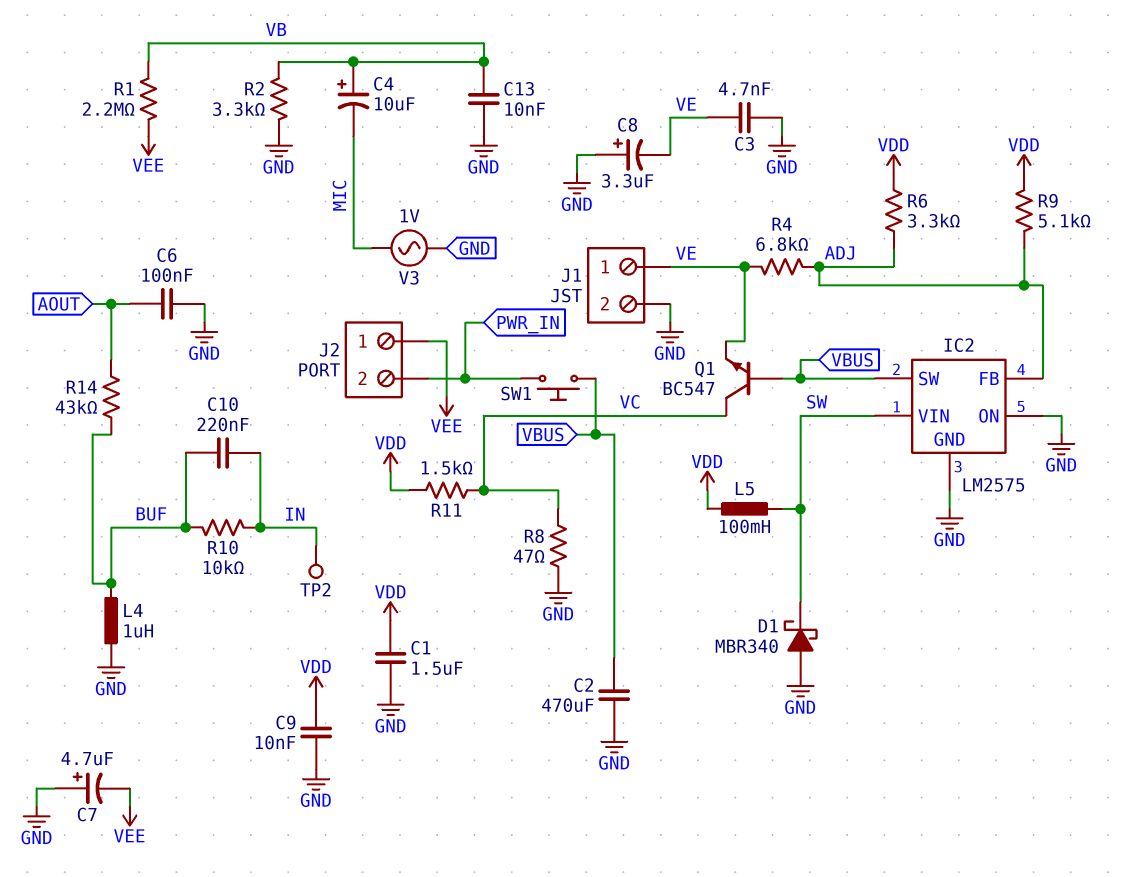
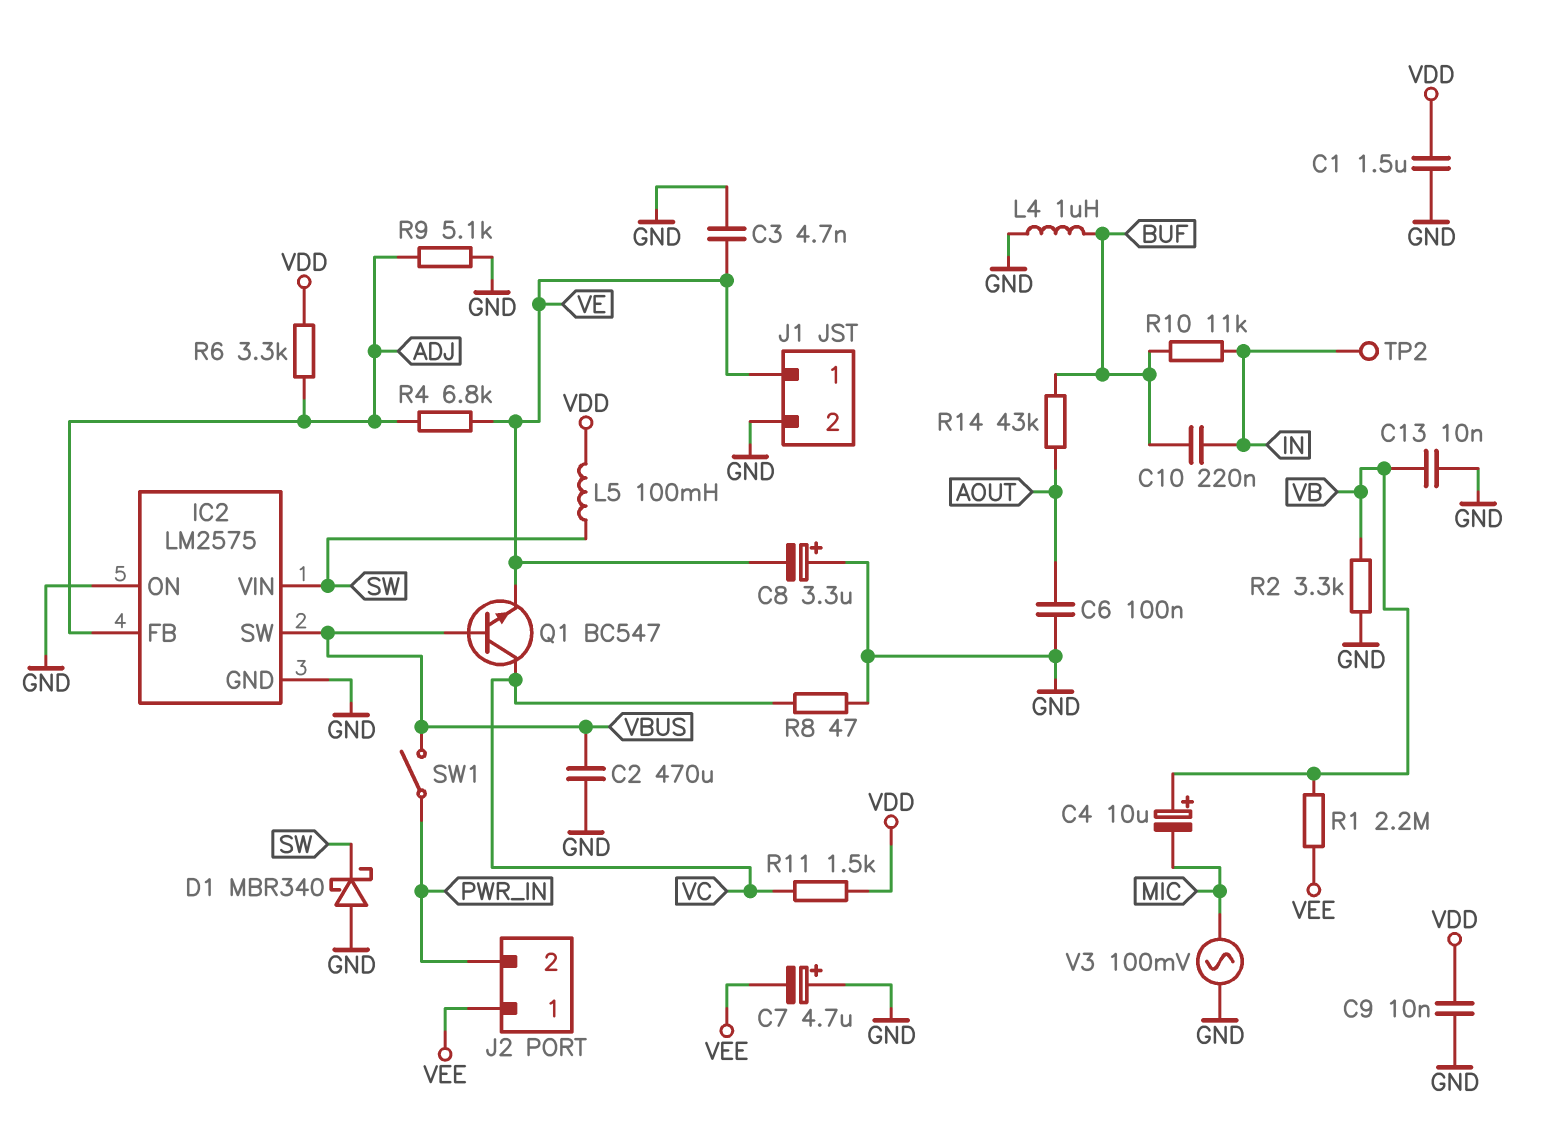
R9: 5.1k (ADJ, VDD) -> 5.1k (ADJ, GND)
R10: 10k (BUF, IN) -> 11k (BUF, IN)
SW1: button (PWR_IN, VBUS) -> switch (PWR_IN, VBUS)
V3: AC 1V (GND, MIC) -> AC 100mV (GND, MIC)

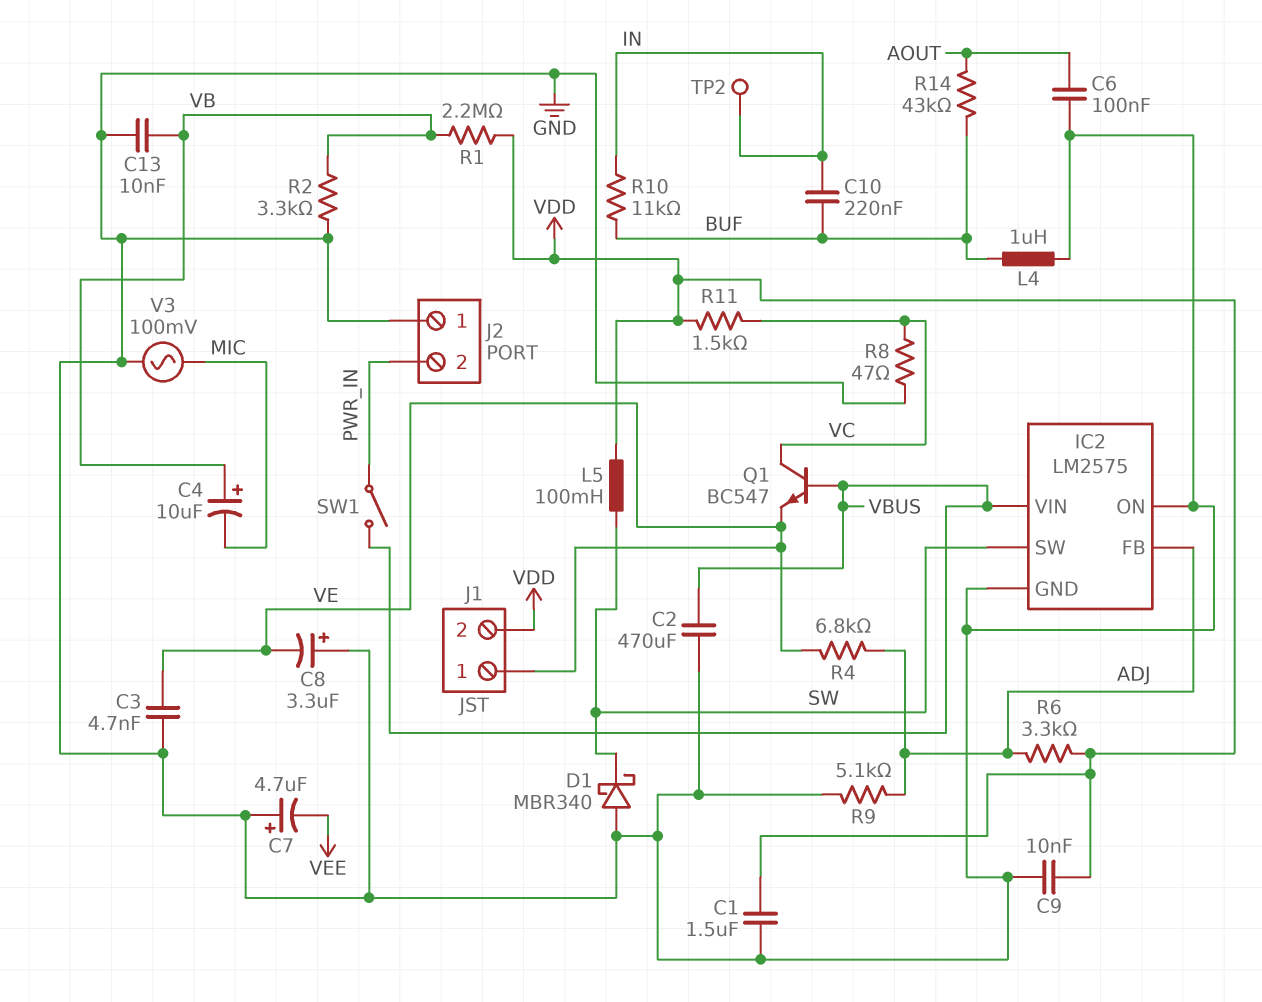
IC2 pin SW: VBUS -> SW
IC2 pin VIN: SW -> VBUS
J1 pin 2: GND -> VDD
J2 pin 1: VEE -> GND
R1: 2.2M (VB, VEE) -> 2.2M (VB, VDD)

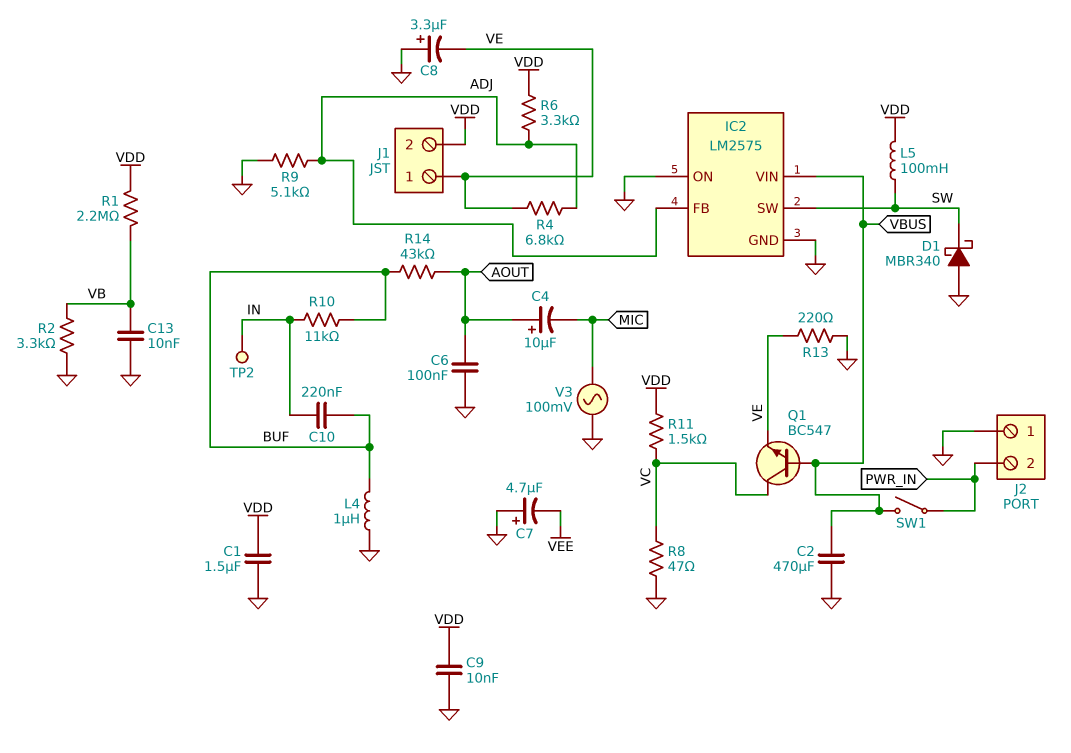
C3: 4.7nF (GND, VE) -> none
C4: 10uF (plus VB, minus MIC) -> 10uF (plus AOUT, minus MIC)
R13: none -> 220 (GND, VE)

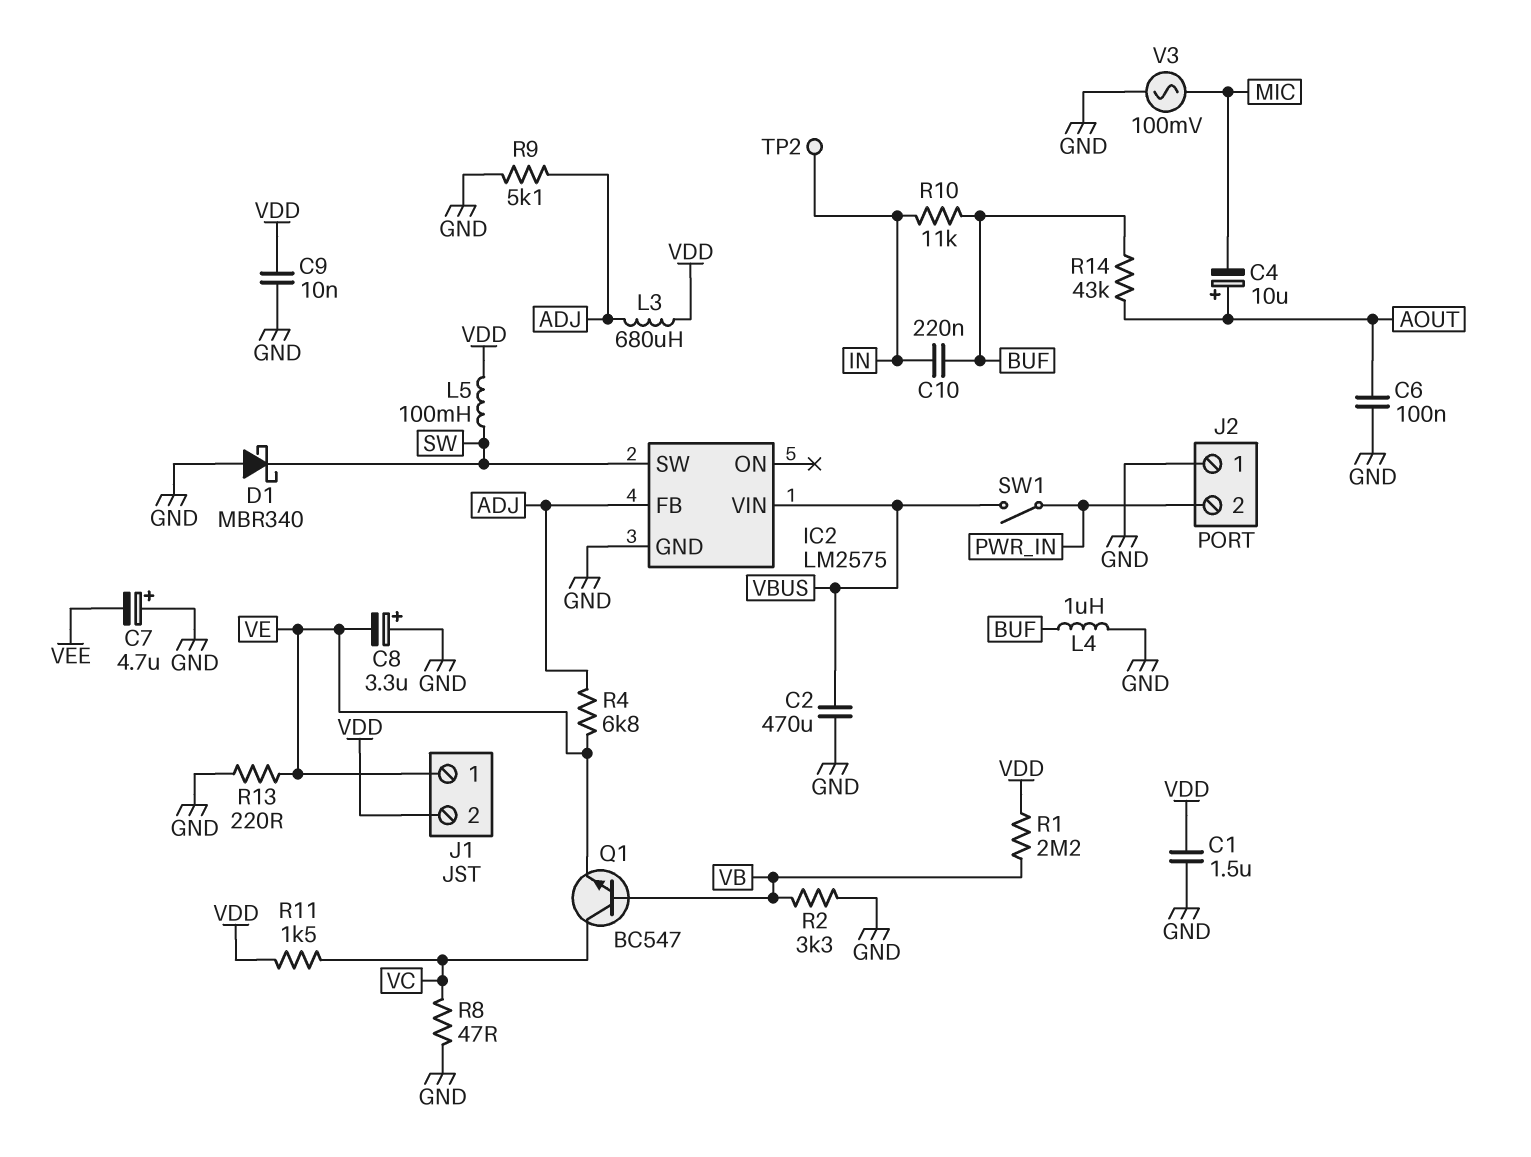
C13: 10nF (GND, VB) -> none
IC2 pin ON: GND -> none
L3: none -> 680uH (ADJ, VDD)
Q1: NPN BC547 (B VBUS, C VC, E VE) -> NPN BC547 (B VB, C VC, E VE)
R6: 3.3k (ADJ, VDD) -> none

